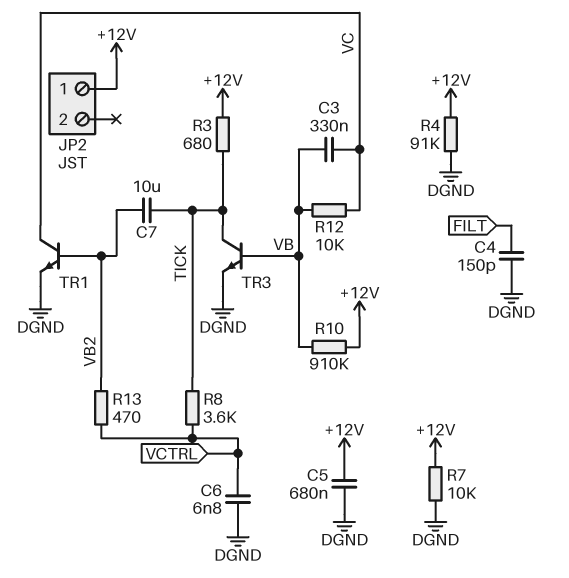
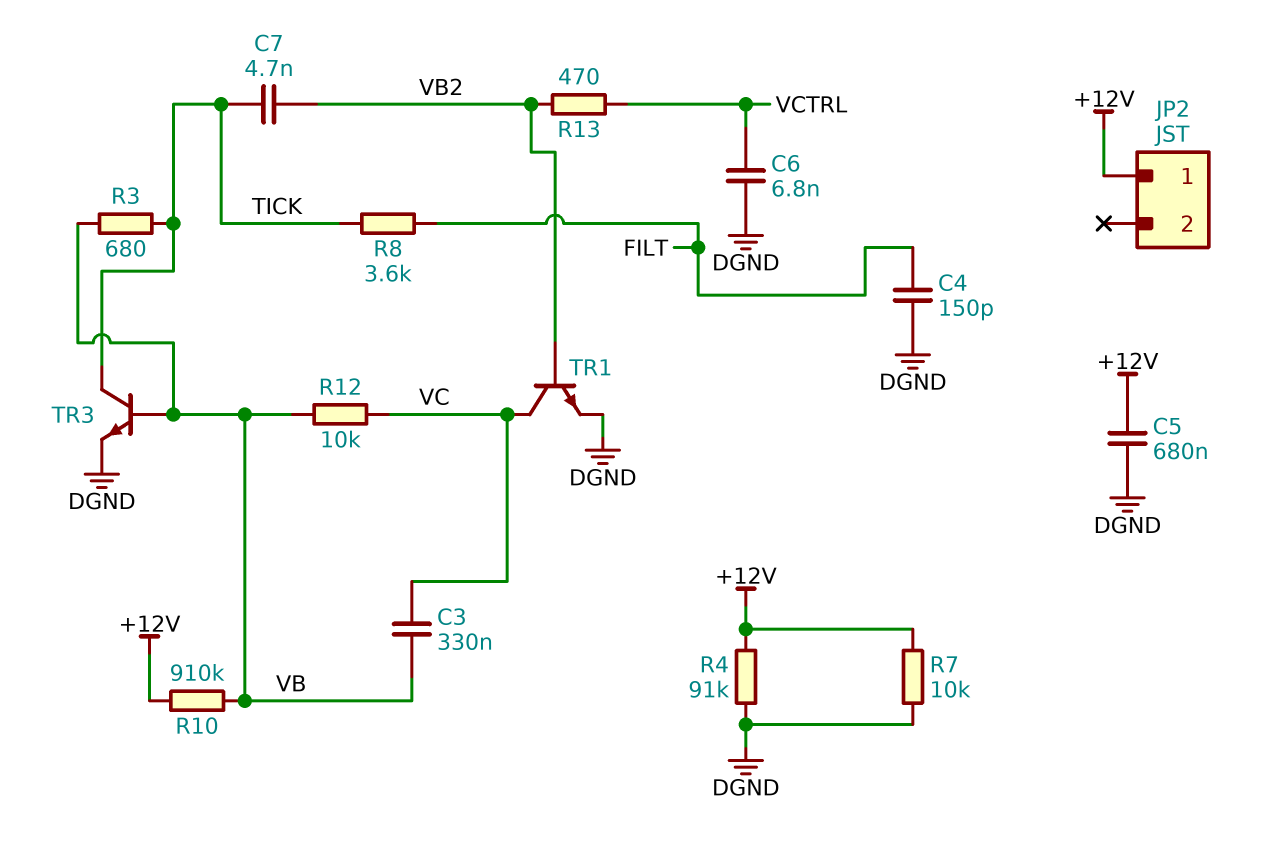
C7: 10uF (TICK, VB2) -> 4.7nF (TICK, VB2)
R3: 680 (+12V, TICK) -> 680 (TICK, VB)
R8: 3.6k (TICK, VCTRL) -> 3.6k (FILT, TICK)

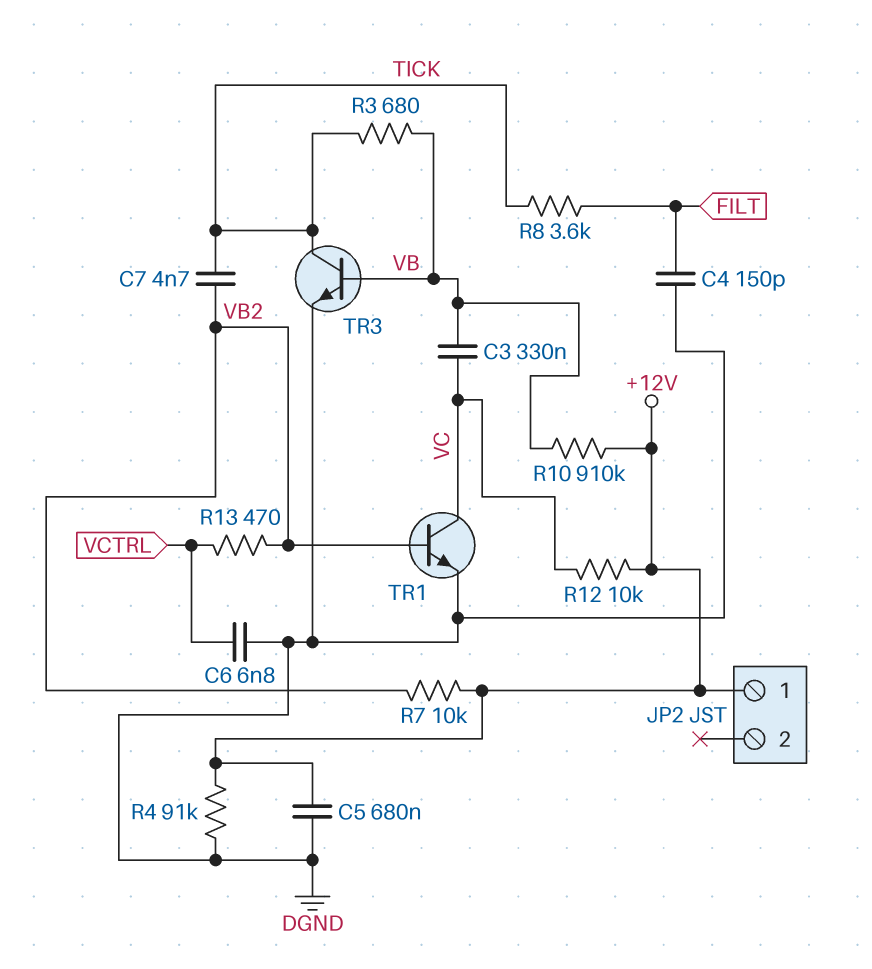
R7: 10k (+12V, DGND) -> 10k (+12V, VB2)
R12: 10k (VB, VC) -> 10k (+12V, VC)

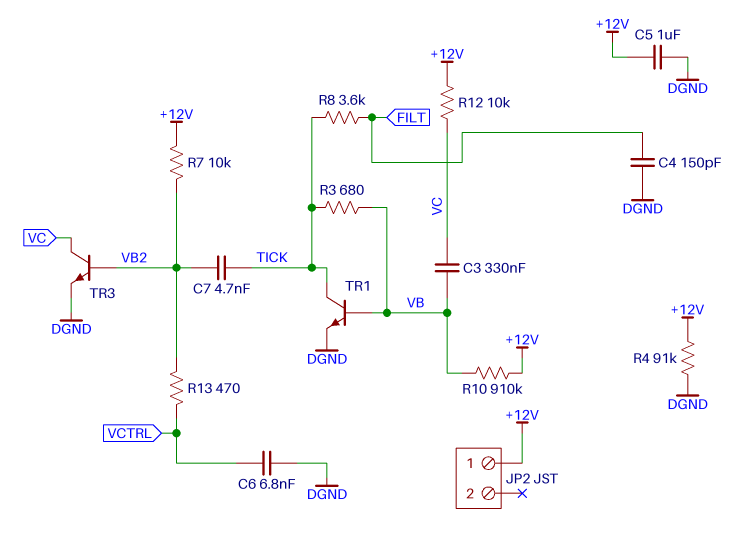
C5: 680nF (+12V, DGND) -> 1uF (+12V, DGND)
TR1: NPN (B VB2, C VC, E DGND) -> NPN (B VB, C TICK, E DGND)
TR3: NPN (B VB, C TICK, E DGND) -> NPN (B VB2, C VC, E DGND)

